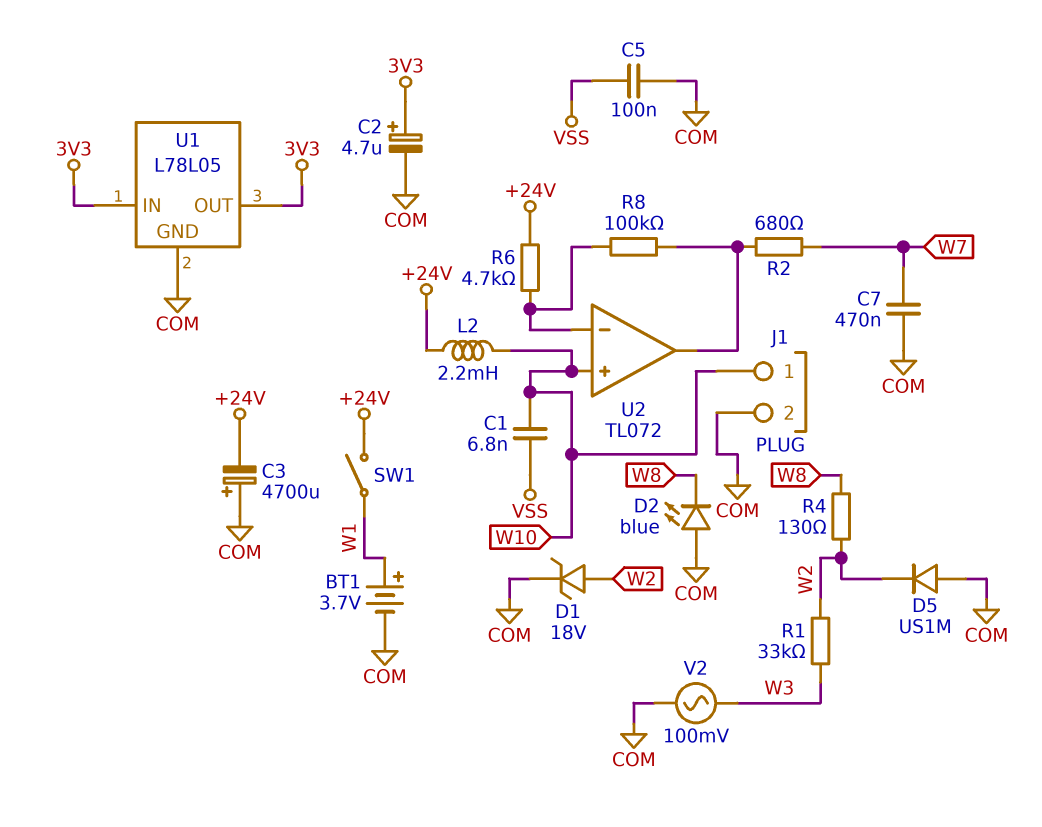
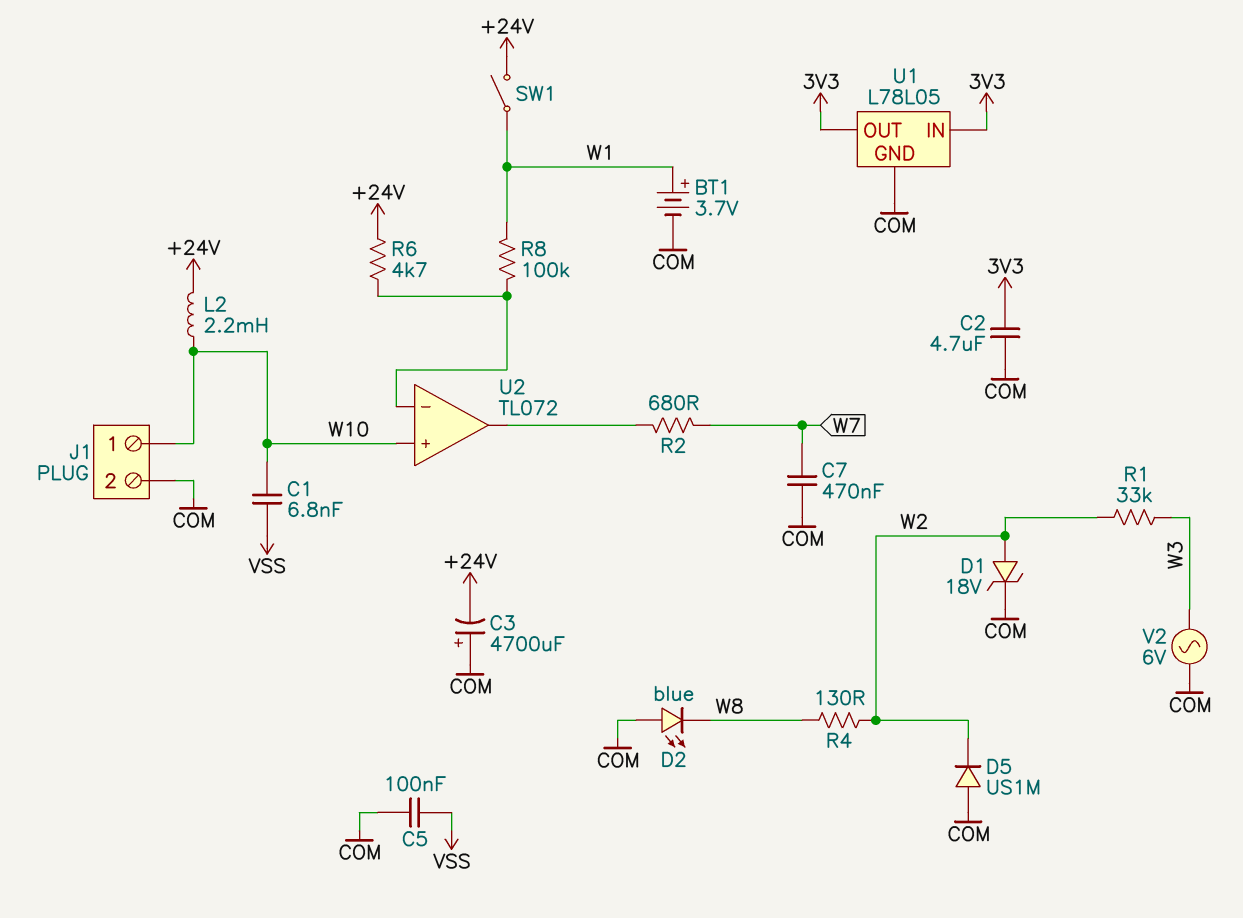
C2: 4.7uF (plus 3V3, minus COM) -> 4.7uF (3V3, COM)
R8: 100k (U2/in-, U2/out) -> 100k (U2/in-, W1)
V2: AC 100mV (COM, W3) -> AC 6V (COM, W3)

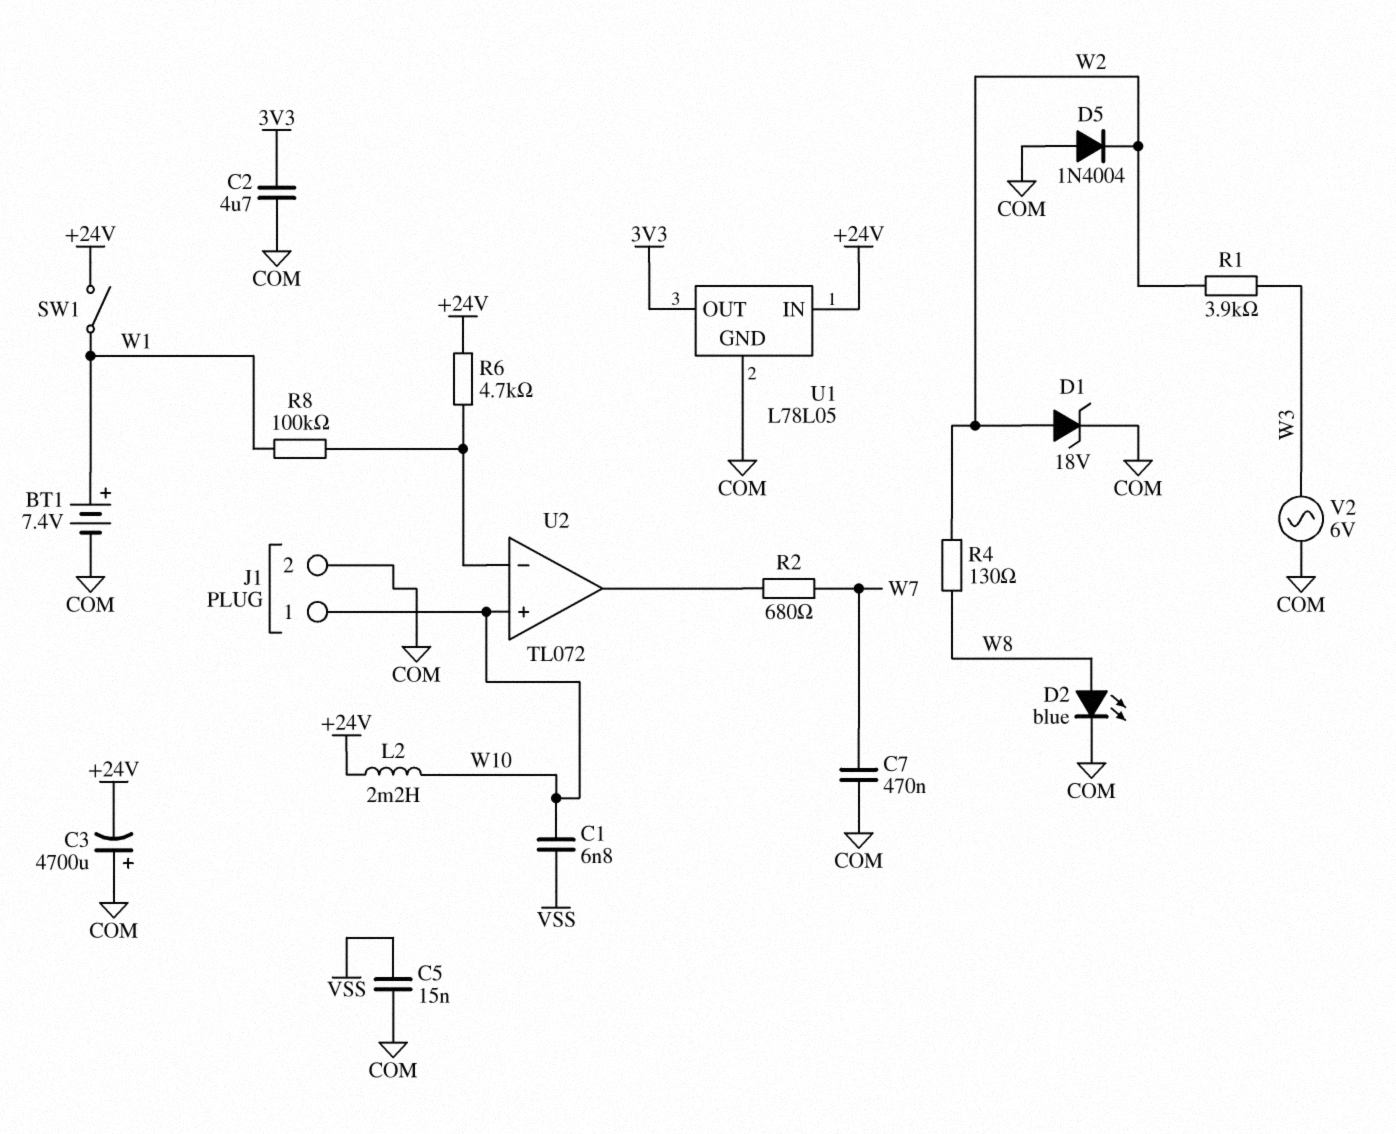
BT1: 3.7V (plus W1, minus COM) -> 7.4V (plus W1, minus COM)
C5: 100nF (COM, VSS) -> 15nF (COM, VSS)
D2: LED blue (A COM, K W8) -> LED blue (A W8, K COM)
D5: diode US1M (A COM, K W2) -> diode 1N4004 (A COM, K W2)
R1: 33k (W2, W3) -> 3.9k (W2, W3)
U1 pin IN: 3V3 -> +24V

